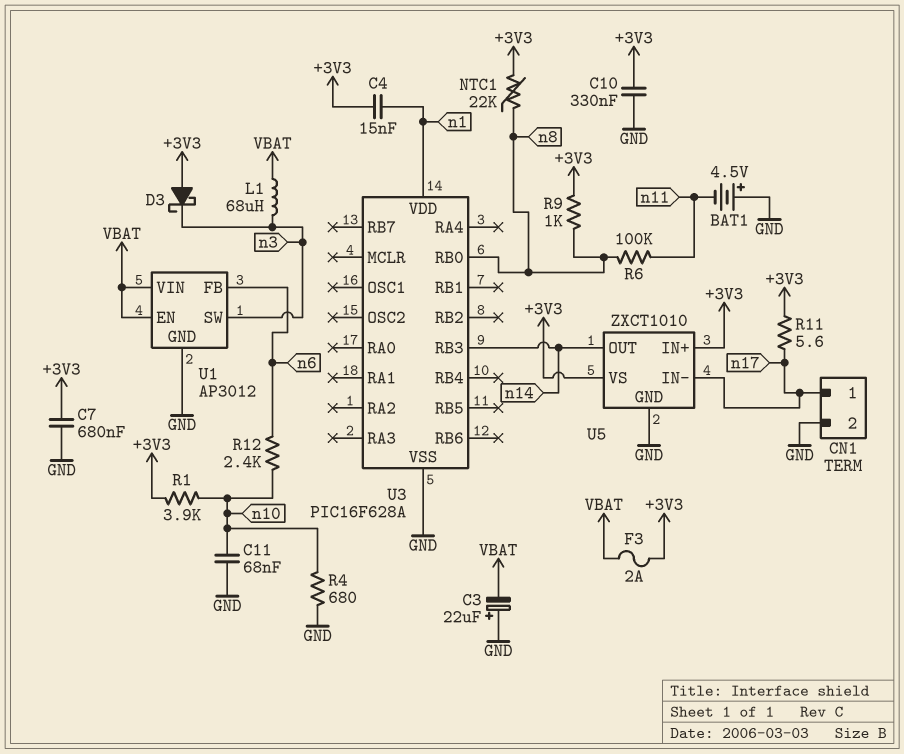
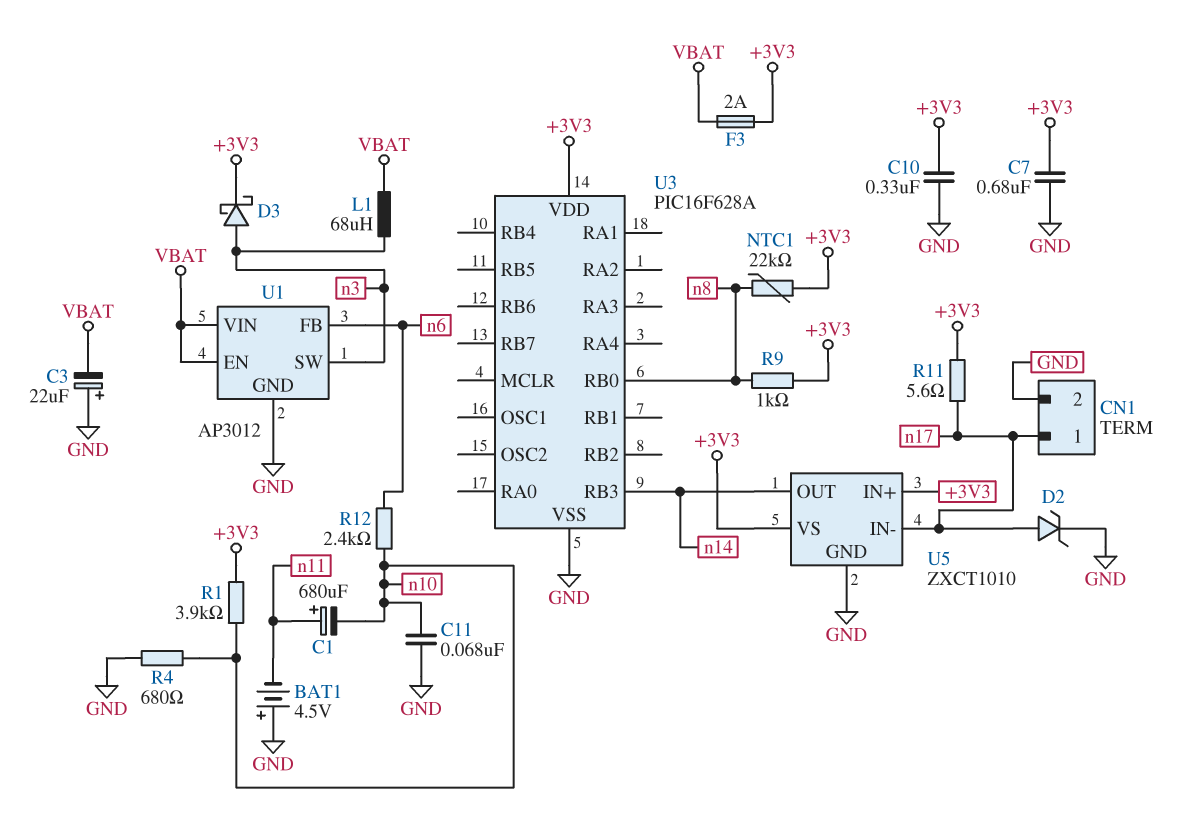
C1: none -> 680uF (plus n11, minus n10)
C4: 15nF (+3V3, n1) -> none
D2: none -> zener (A n17, K GND)
D3: schottky (A +3V3, K n3) -> schottky (A n3, K +3V3)
R6: 100k (n8, n11) -> none
U3 pin VDD: n1 -> +3V3

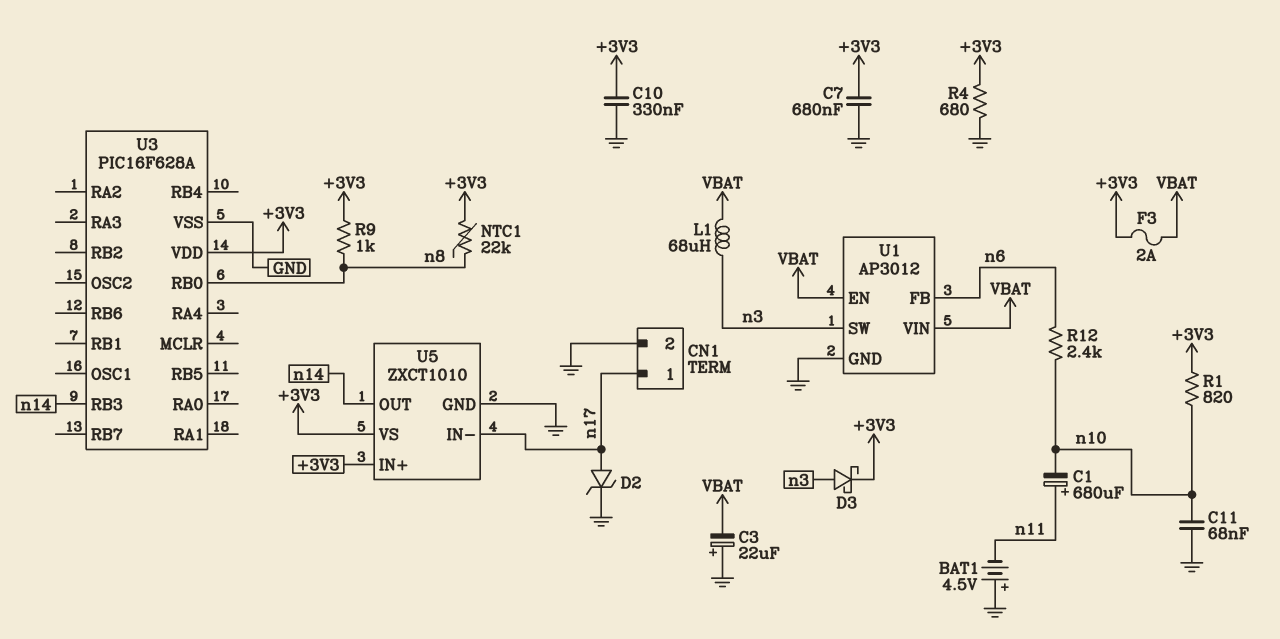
R1: 3.9k (+3V3, n10) -> 820 (+3V3, n10)
R4: 680 (GND, n10) -> 680 (+3V3, GND)
R11: 5.6 (+3V3, n17) -> none

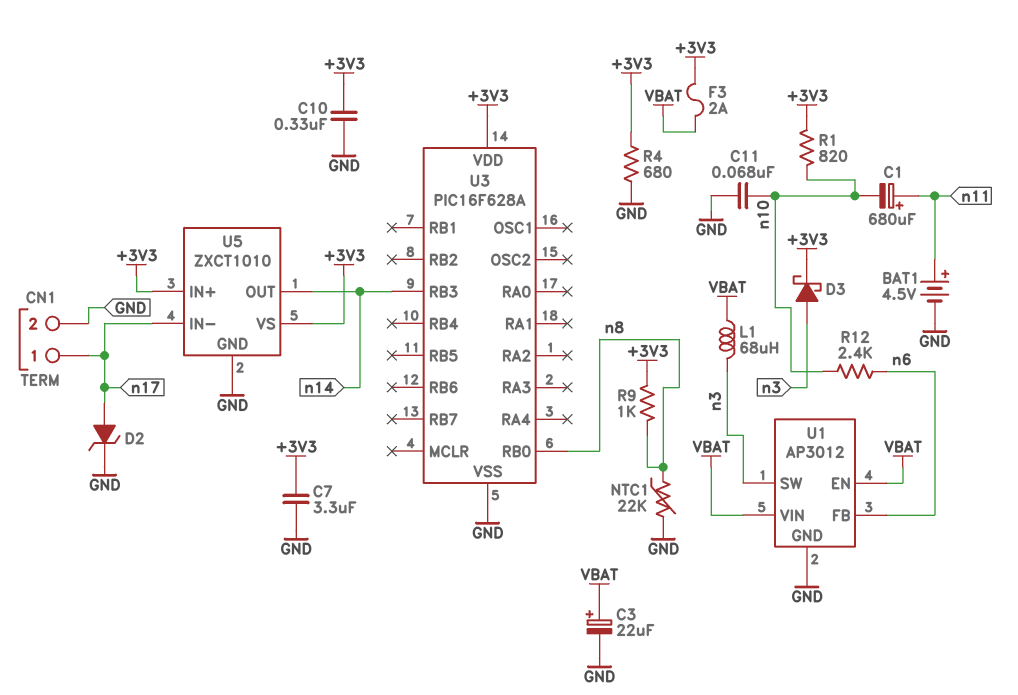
BAT1: 4.5V (plus GND, minus n11) -> 4.5V (plus n11, minus GND)
C3: 22uF (plus GND, minus VBAT) -> 22uF (plus VBAT, minus GND)
C7: 680nF (+3V3, GND) -> 3.3uF (+3V3, GND)
NTC1: 22k (+3V3, n8) -> 22k (GND, n8)

